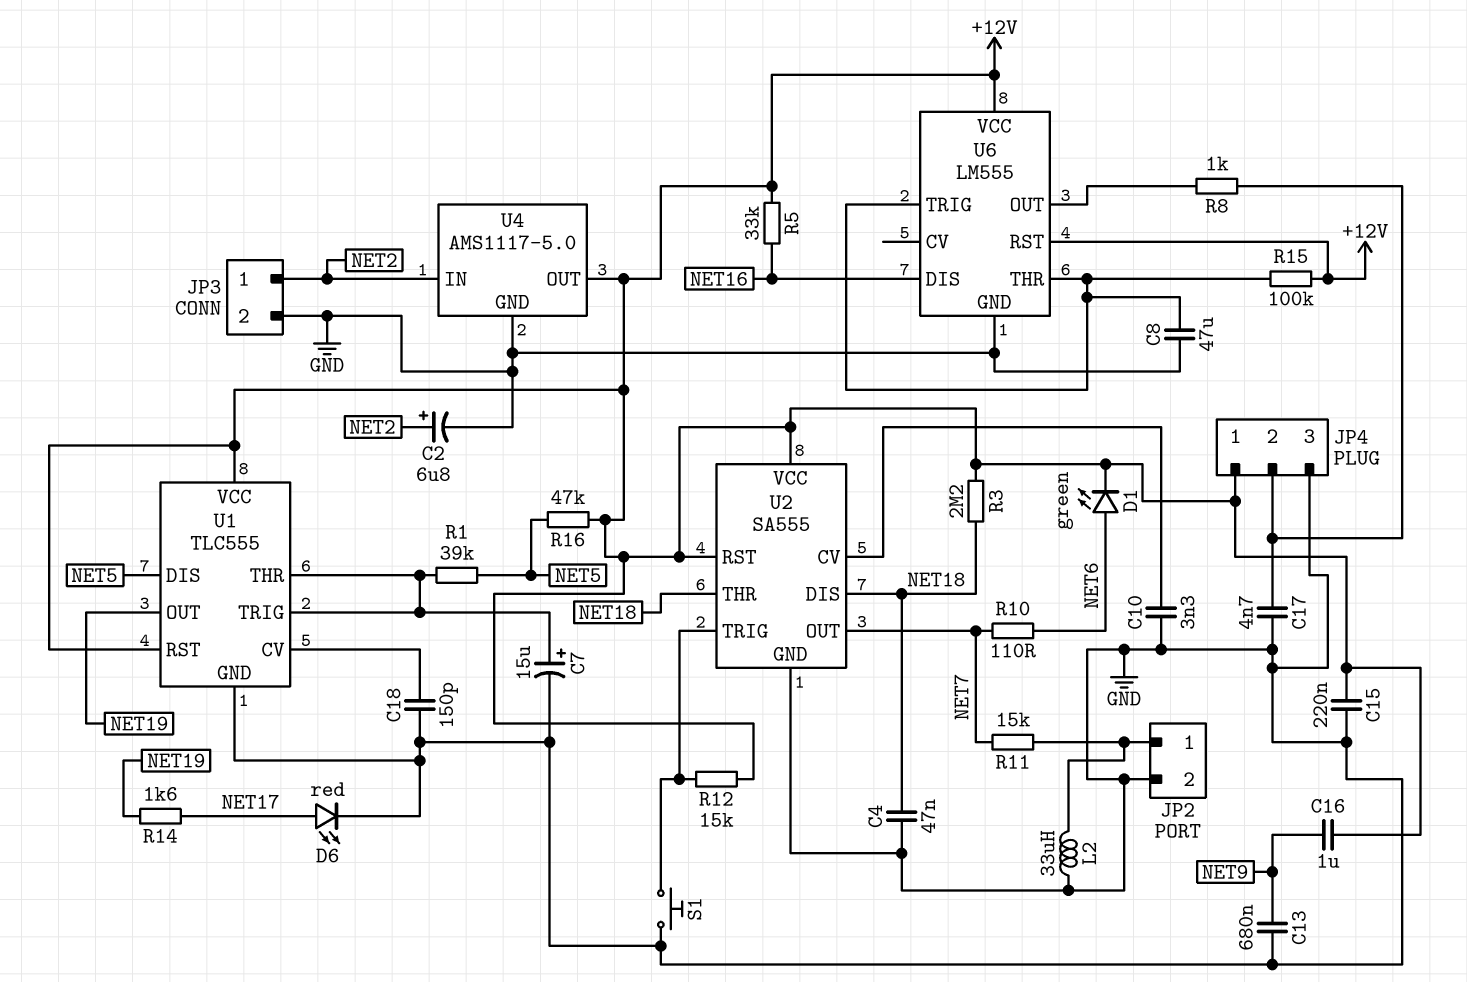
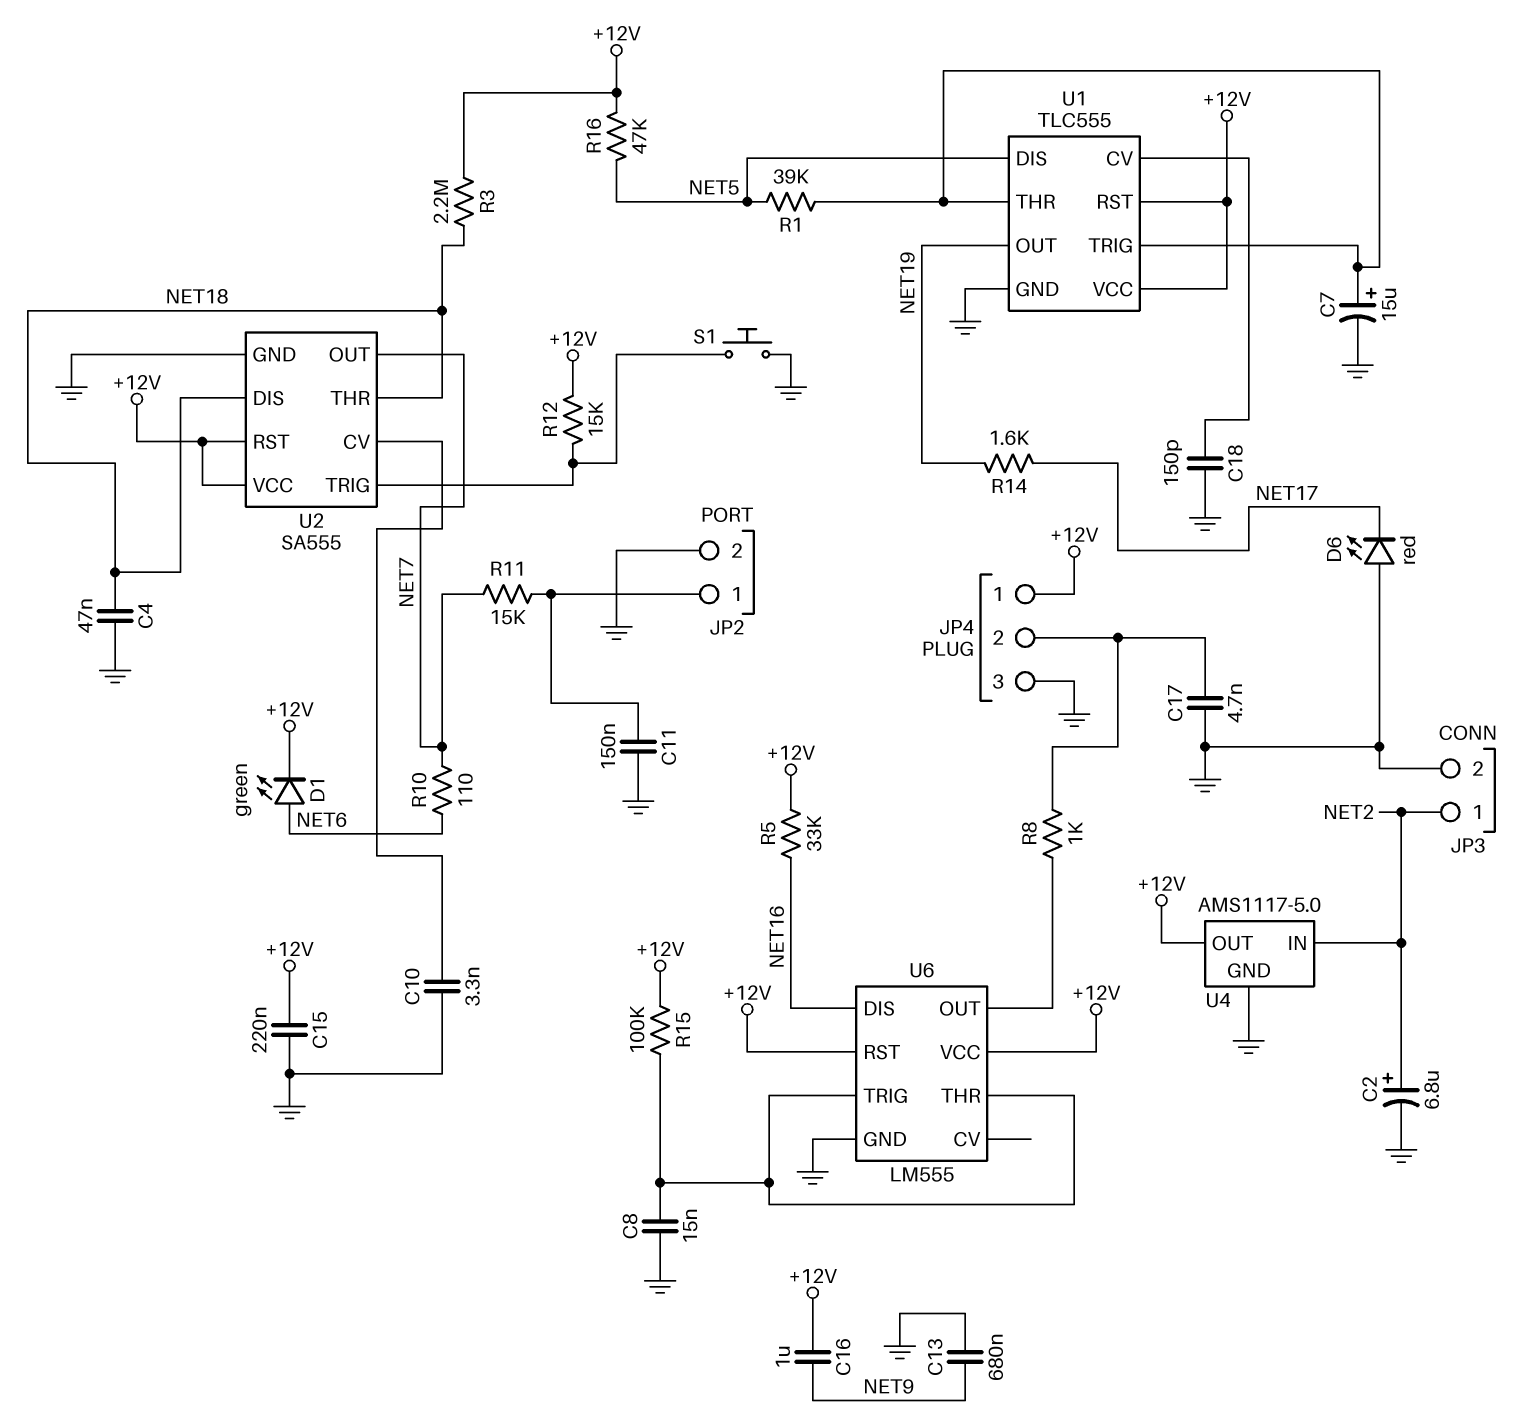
C8: 47uF (GND, U6/THR) -> 15nF (GND, U6/THR)
C11: none -> 150nF (GND, JP2/1)
D6: LED red (A NET17, K GND) -> LED red (A GND, K NET17)
L2: 33uH (GND, JP2/1) -> none

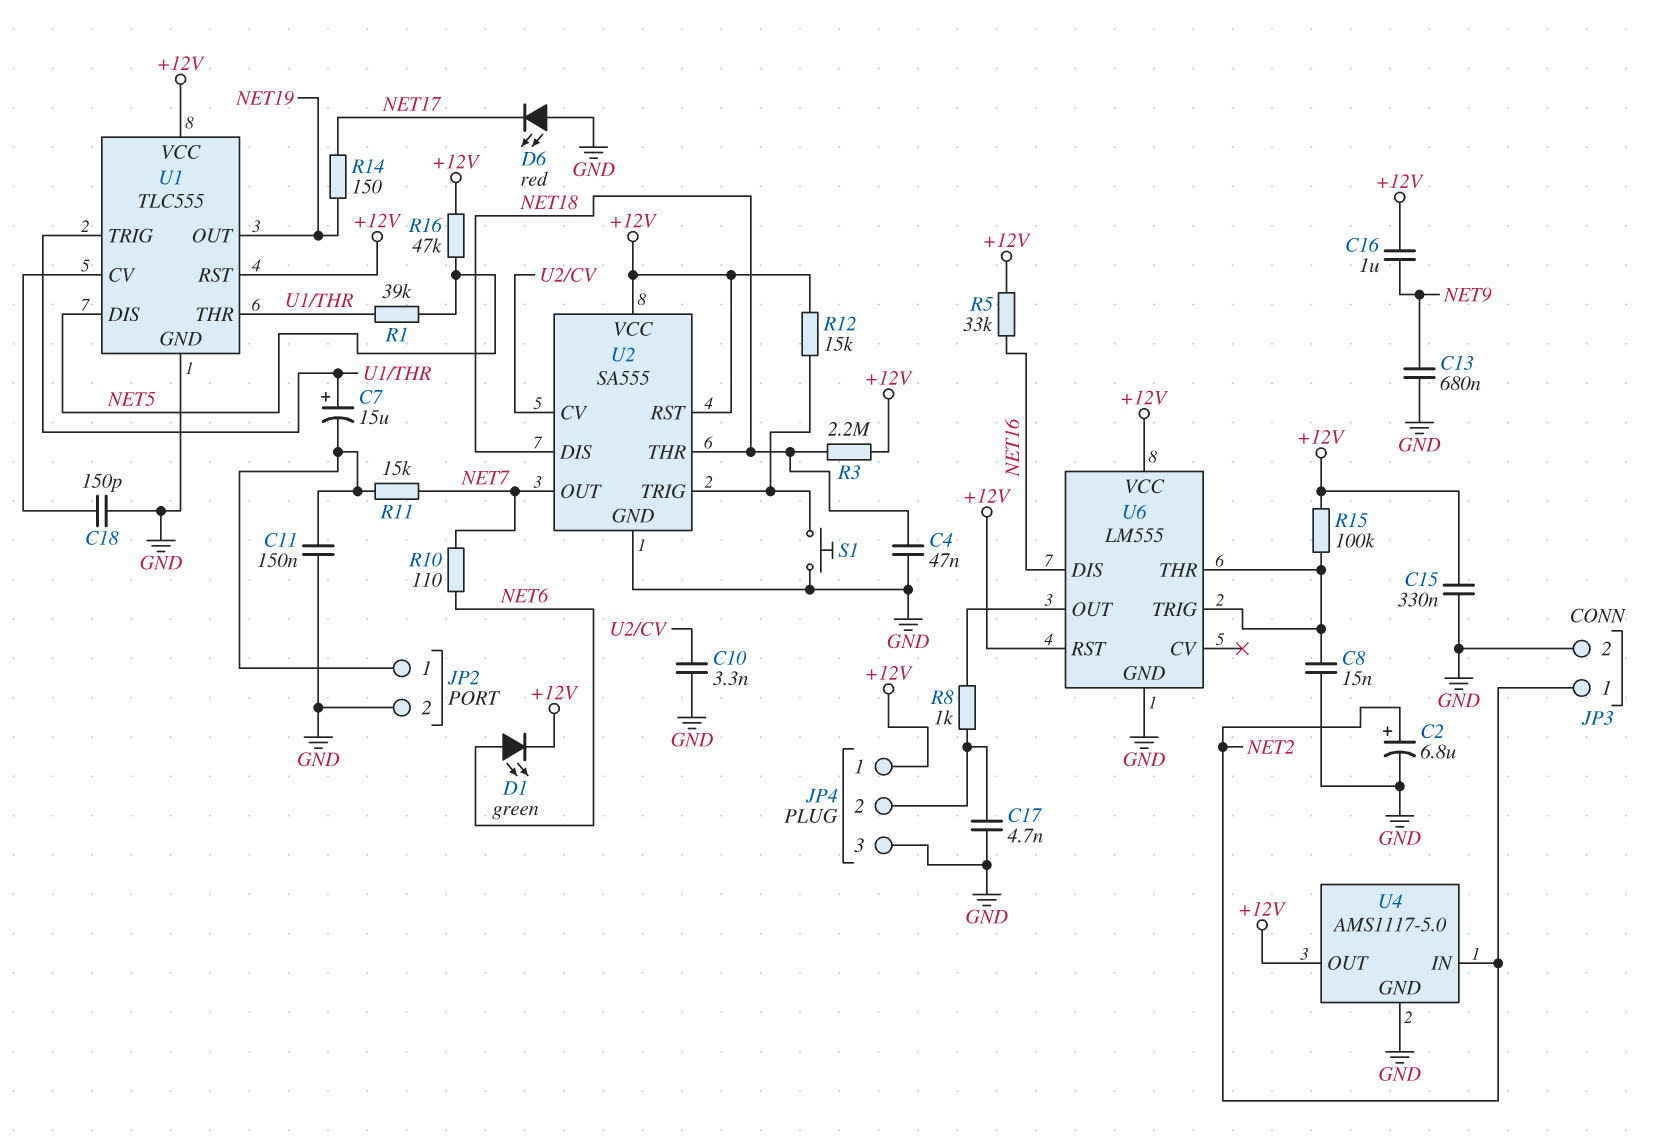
C7: 15uF (plus U1/THR, minus GND) -> 15uF (plus U1/THR, minus JP2/1)
C15: 220nF (+12V, GND) -> 330nF (+12V, GND)
R14: 1.6k (NET17, NET19) -> 150 (NET17, NET19)

